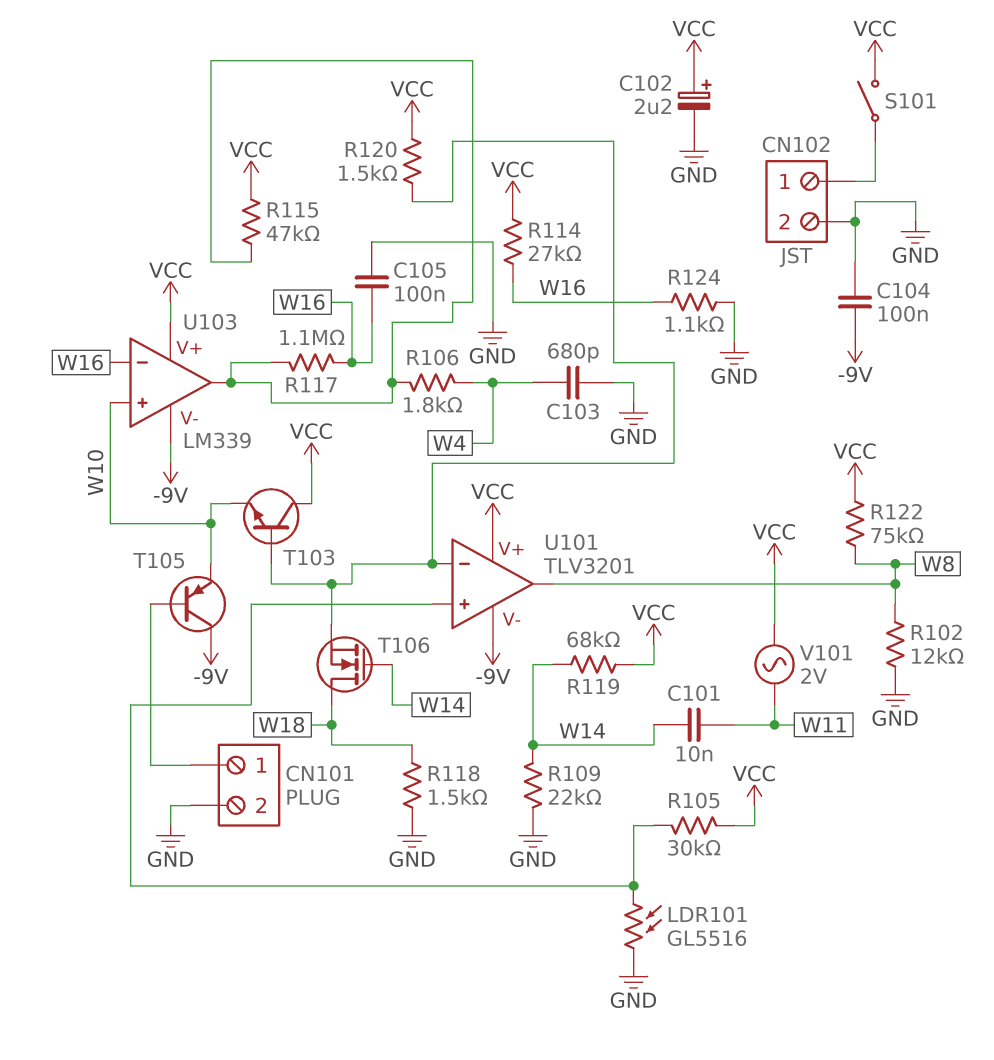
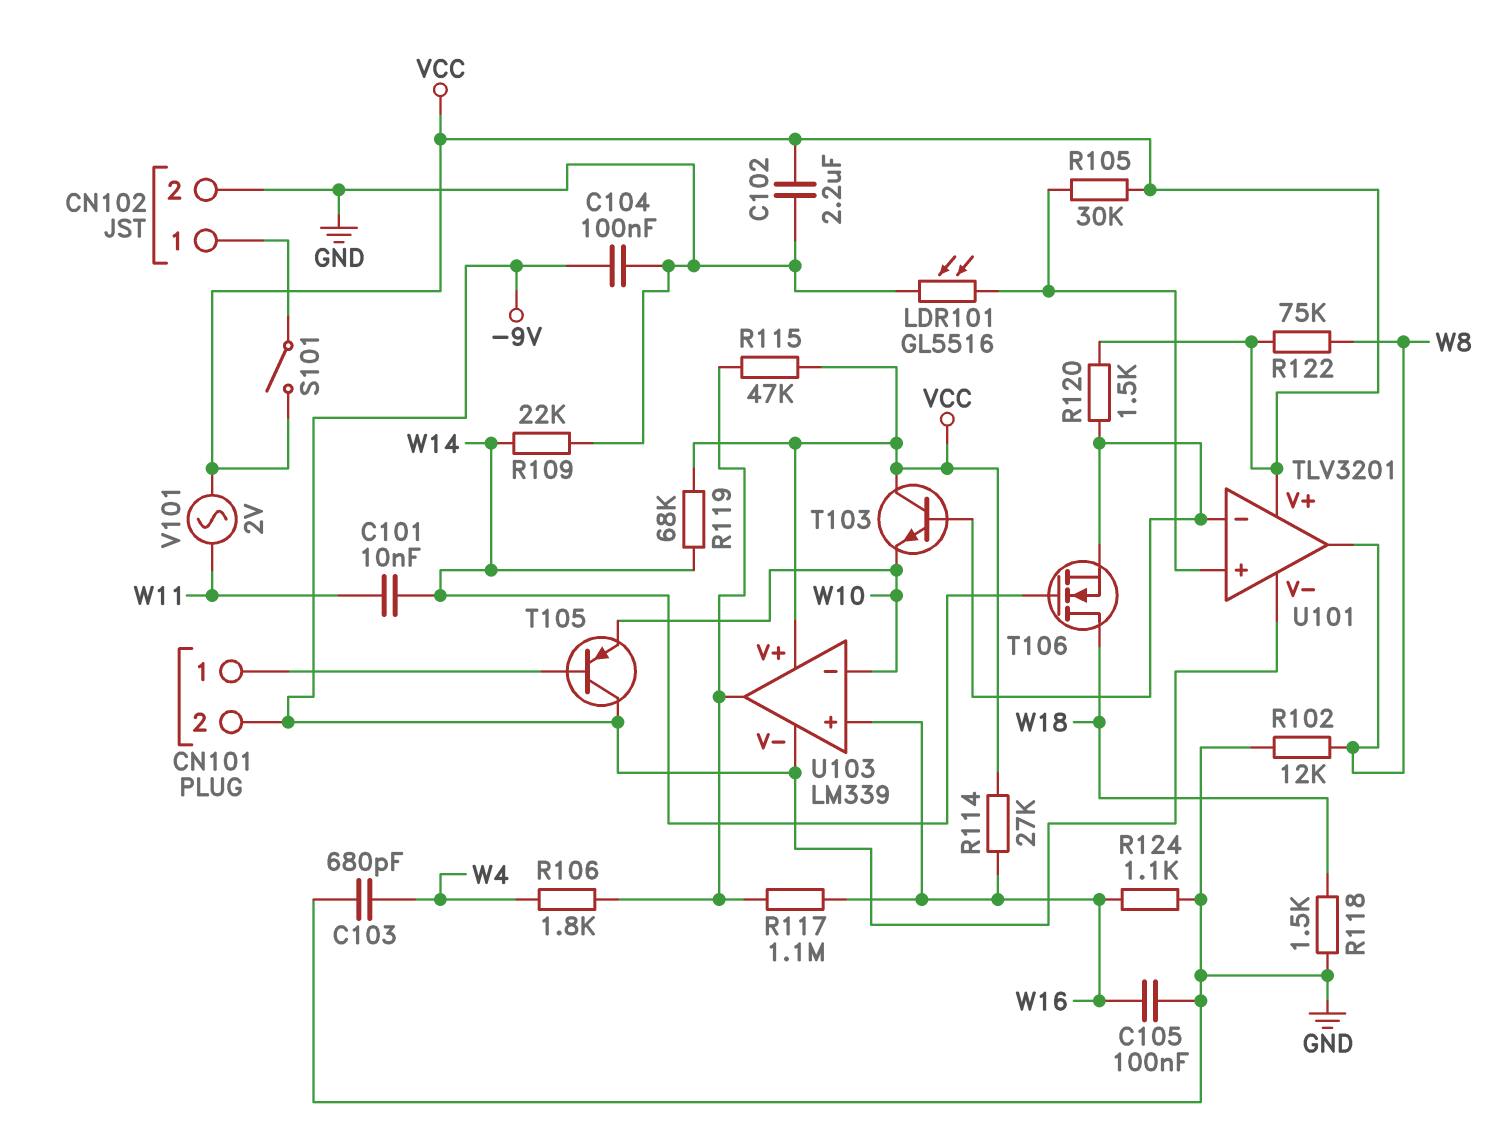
C102: 2.2uF (plus VCC, minus GND) -> 2.2uF (GND, VCC)
CN101 pin 2: GND -> -9V
U103 pin in+: W10 -> W16
U103 pin in-: W16 -> W10

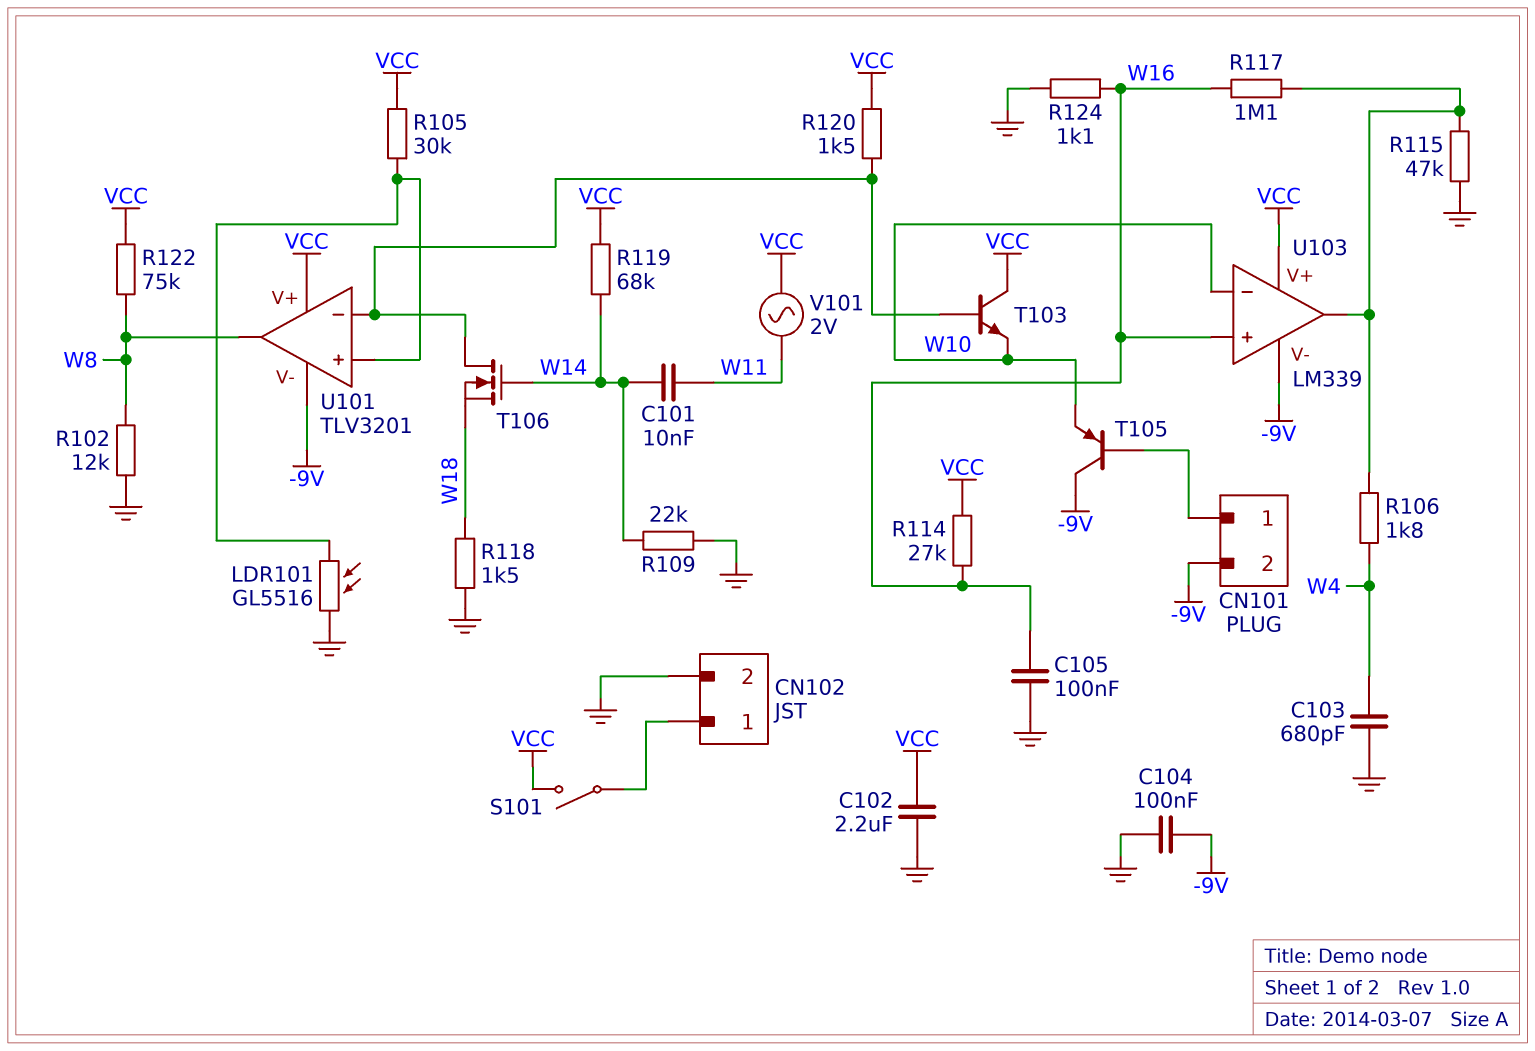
R115: 47k (U103/out, VCC) -> 47k (GND, U103/out)
T106: NMOS (G W14, D W18, S U101/in-) -> NMOS (G W14, D U101/in-, S W18)

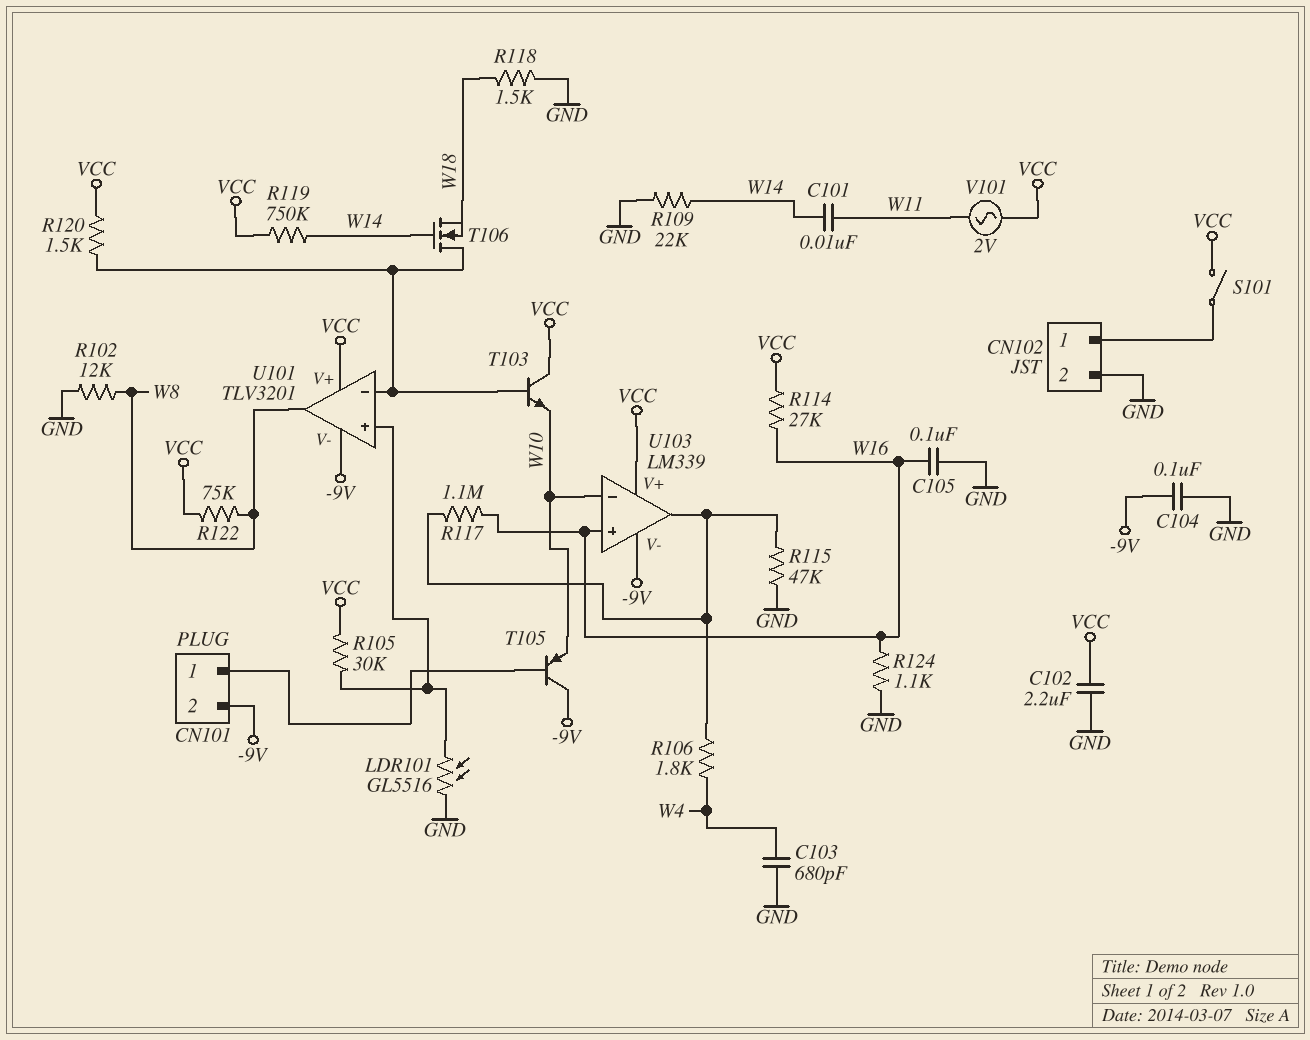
R119: 68k (VCC, W14) -> 750k (VCC, W14)

